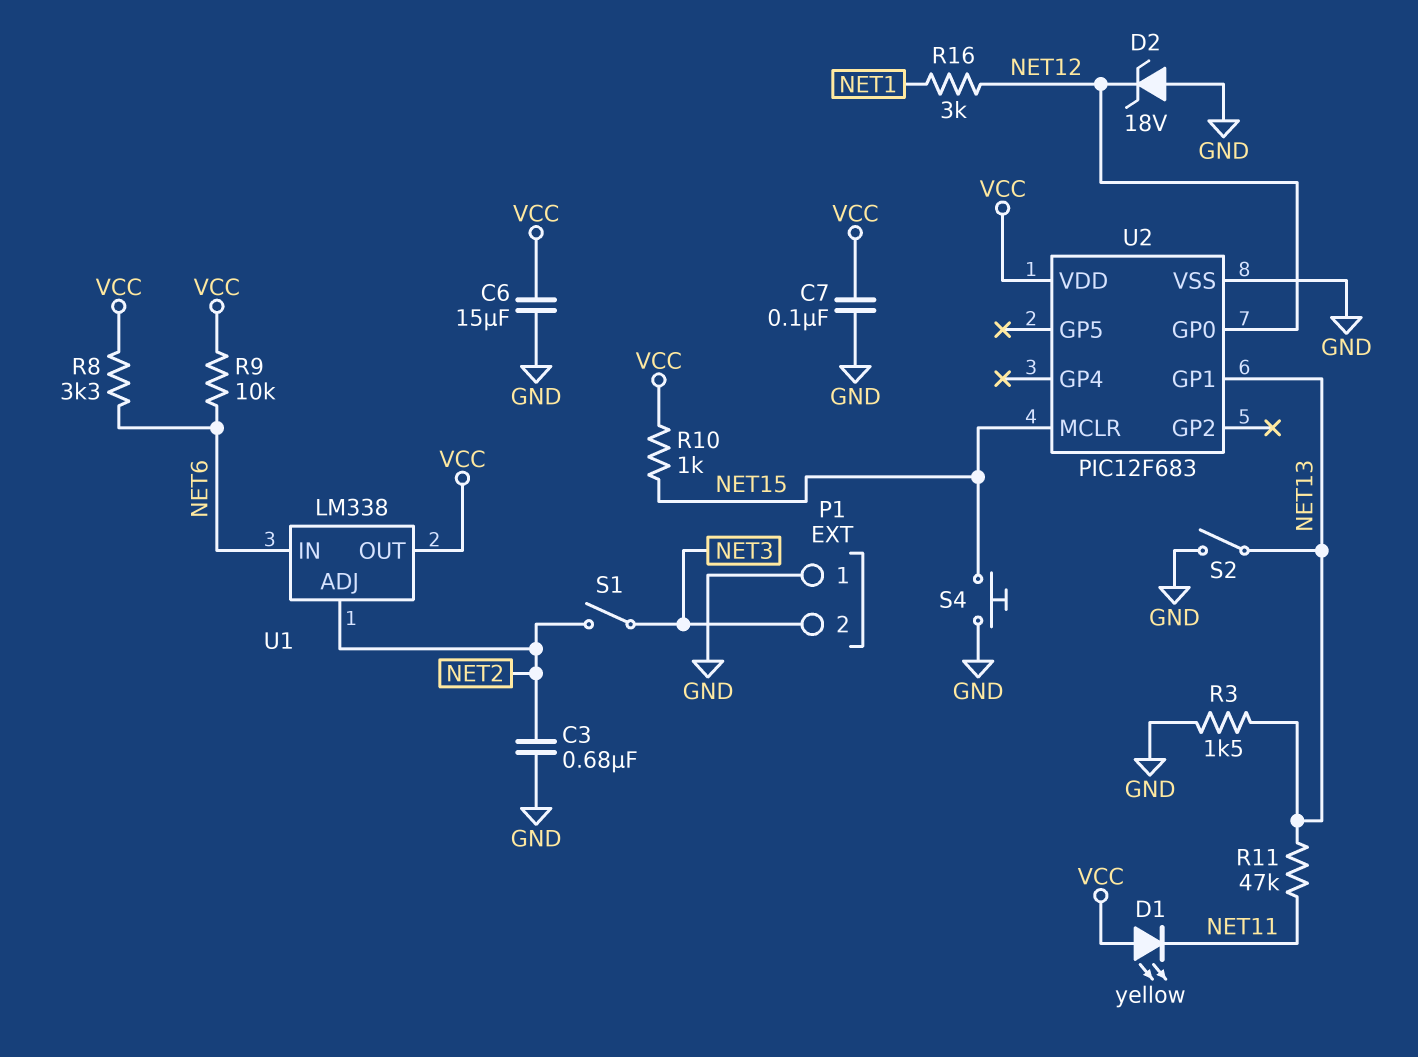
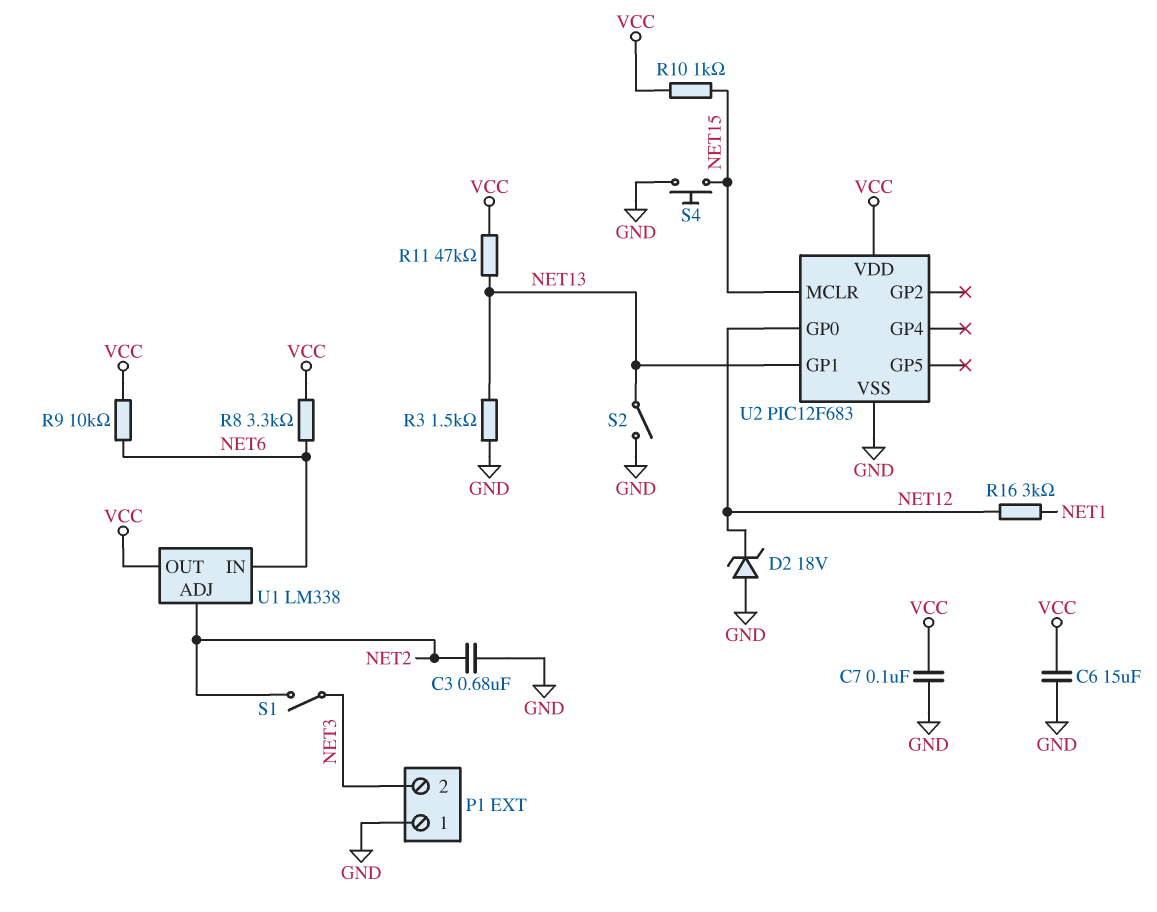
D1: LED yellow (A VCC, K NET11) -> none
R11: 47k (NET11, NET13) -> 47k (NET13, VCC)

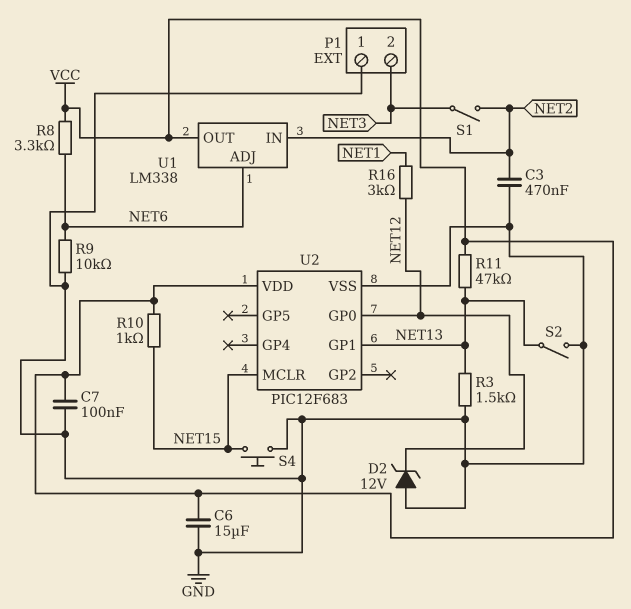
C3: 680nF (GND, NET2) -> 470nF (GND, NET2)
D2: zener 18V (A GND, K NET12) -> zener 12V (A GND, K NET12)
R9: 10k (NET6, VCC) -> 10k (GND, NET6)
U1 pin ADJ: NET2 -> NET6
U1 pin IN: NET6 -> NET2

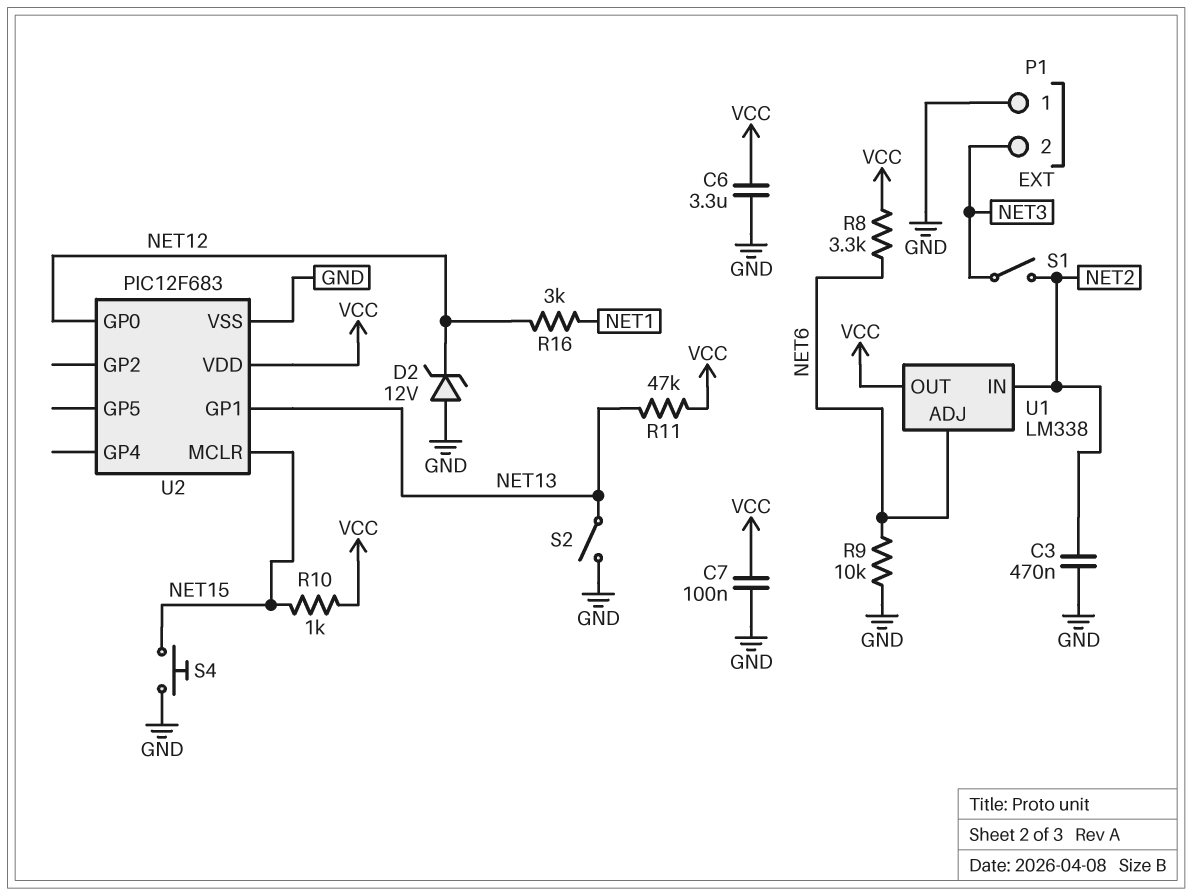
C6: 15uF (GND, VCC) -> 3.3uF (GND, VCC)
R3: 1.5k (GND, NET13) -> none

